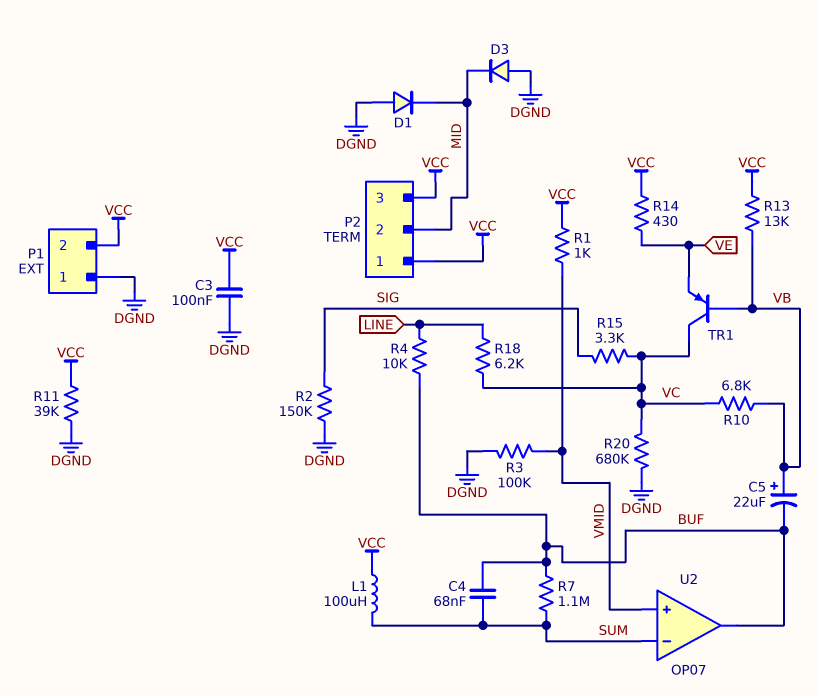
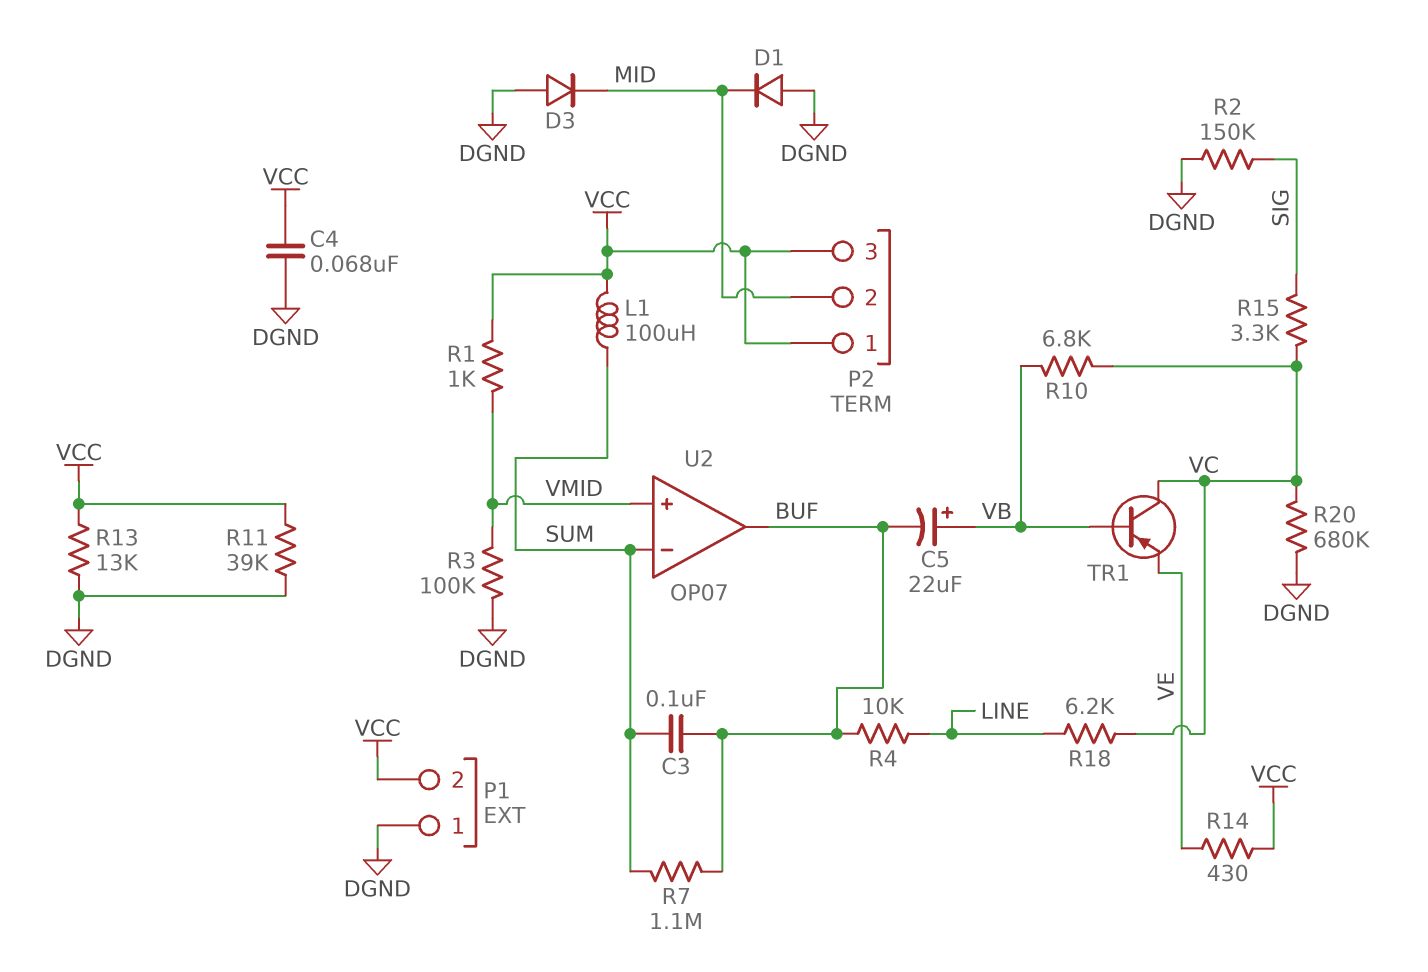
C3: 100nF (DGND, VCC) -> 100nF (BUF, SUM)
C4: 68nF (BUF, SUM) -> 68nF (DGND, VCC)
R13: 13k (VB, VCC) -> 13k (DGND, VCC)

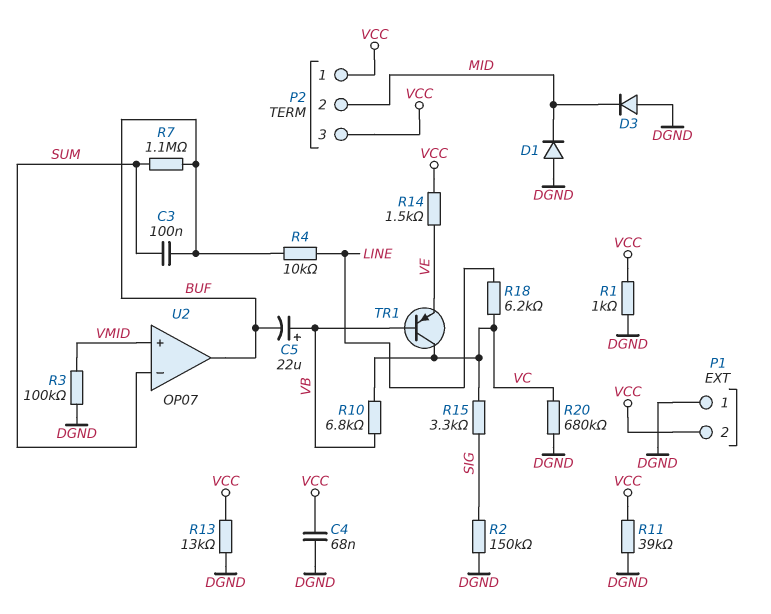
L1: 100uH (SUM, VCC) -> none
R1: 1k (VCC, VMID) -> 1k (DGND, VCC)
R14: 430 (VCC, VE) -> 1.5k (VCC, VE)

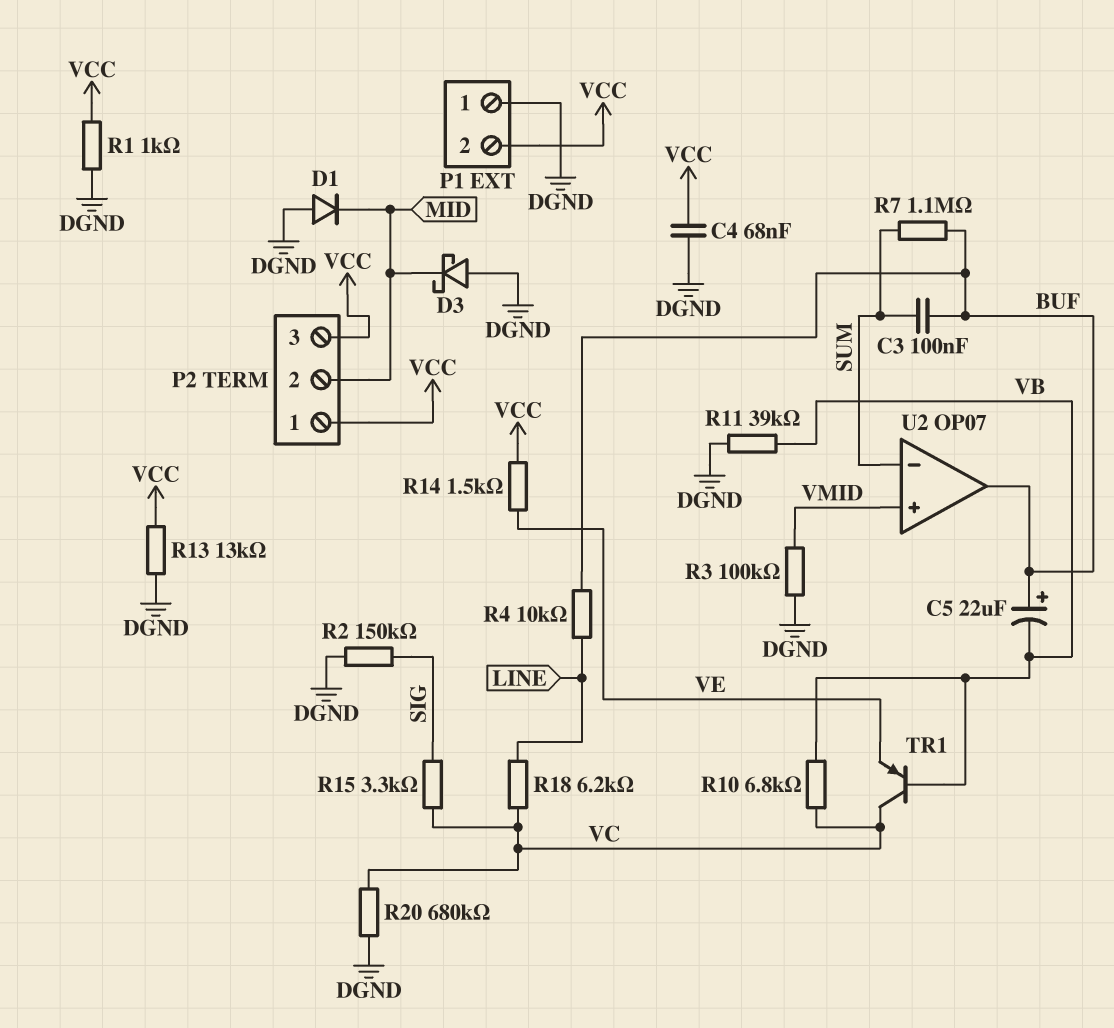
C5: 22uF (plus VB, minus BUF) -> 22uF (plus BUF, minus VB)
D3: diode (A DGND, K MID) -> schottky (A DGND, K MID)
R11: 39k (DGND, VCC) -> 39k (DGND, VB)

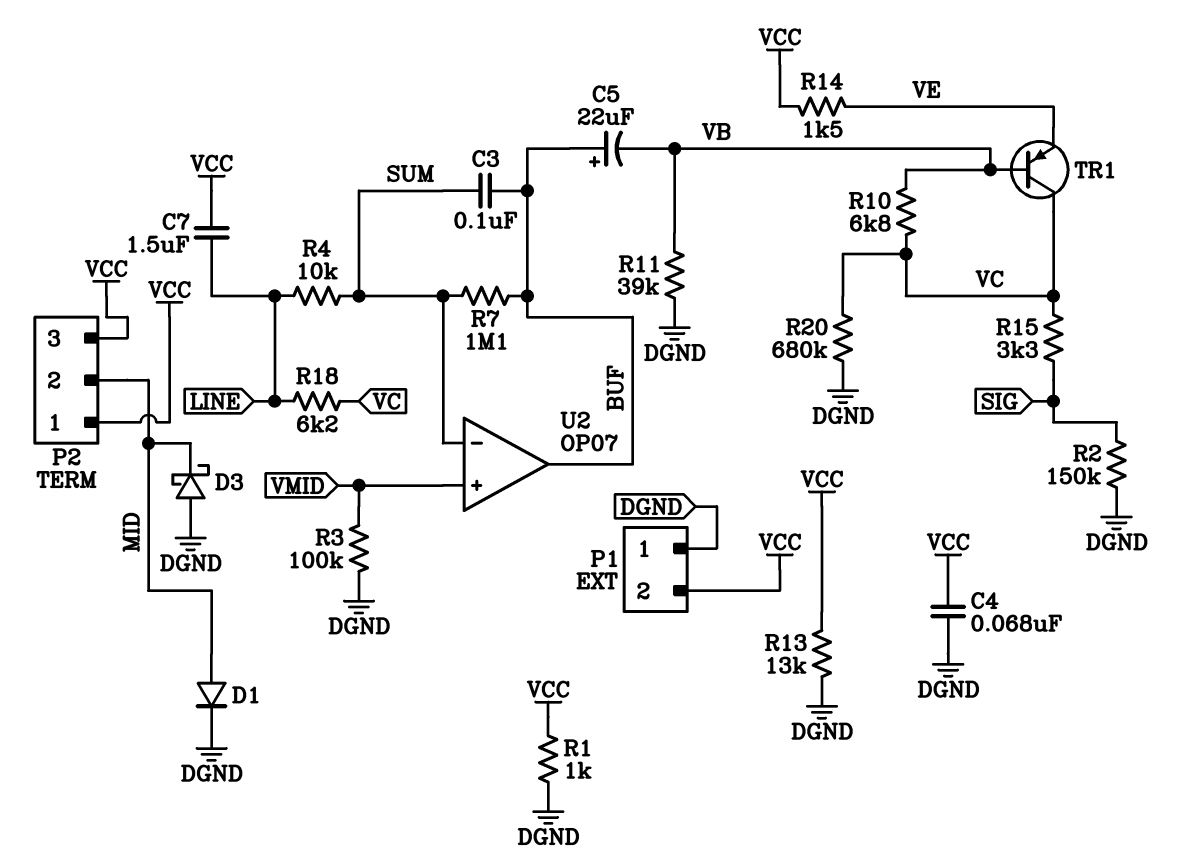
C7: none -> 1.5uF (LINE, VCC)
D1: diode (A DGND, K MID) -> diode (A MID, K DGND)
R4: 10k (BUF, LINE) -> 10k (LINE, SUM)

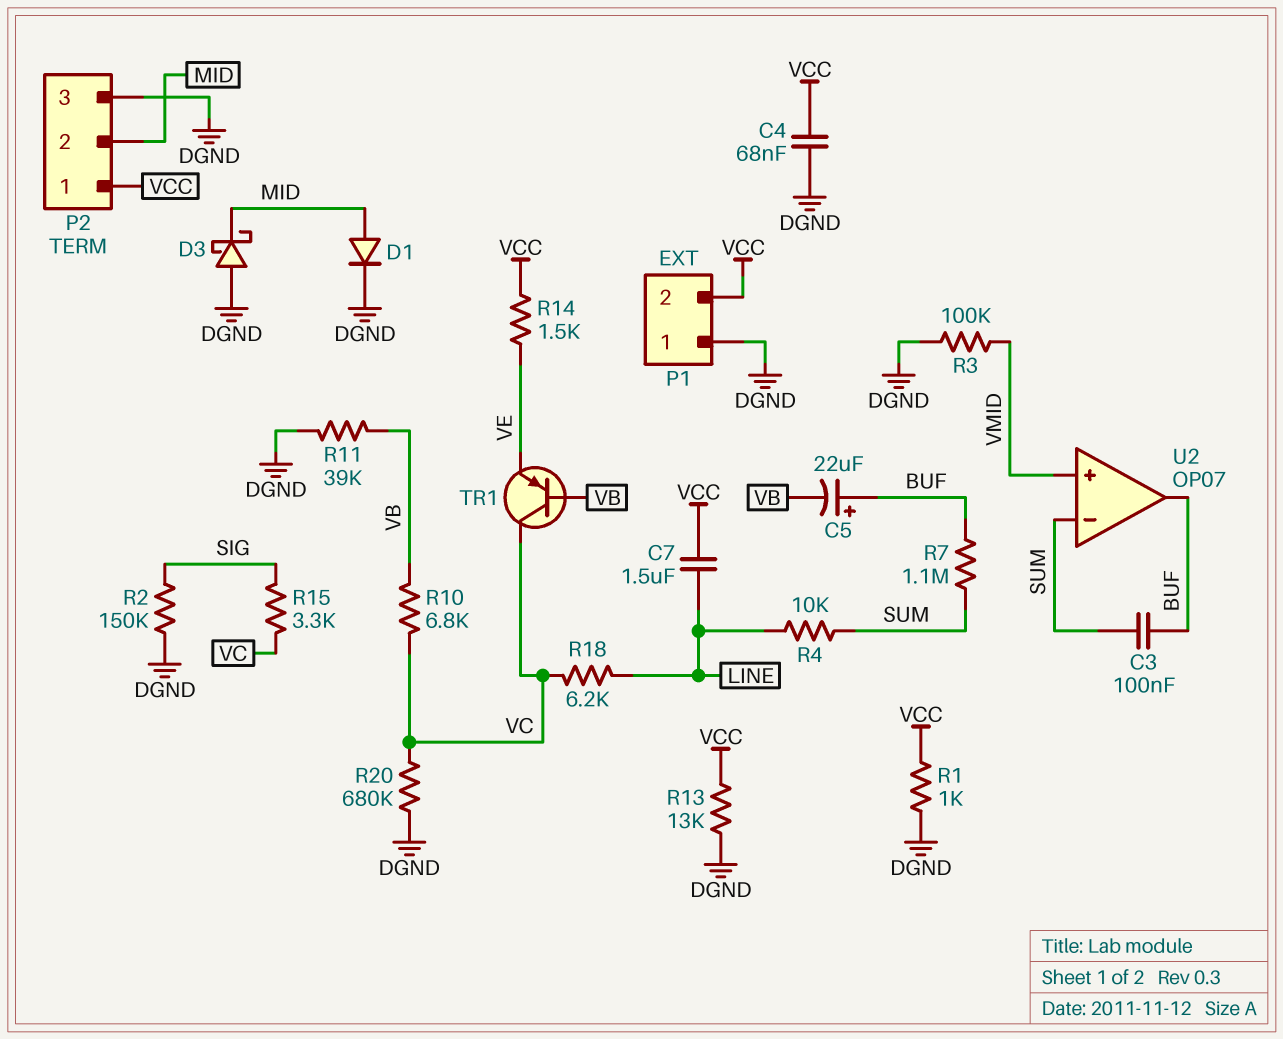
P2 pin 3: VCC -> DGND

